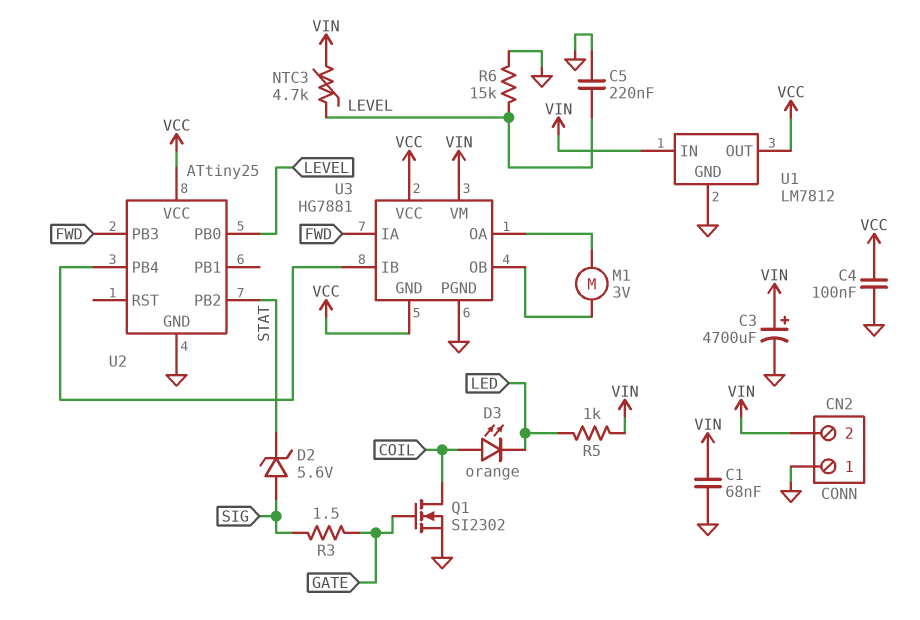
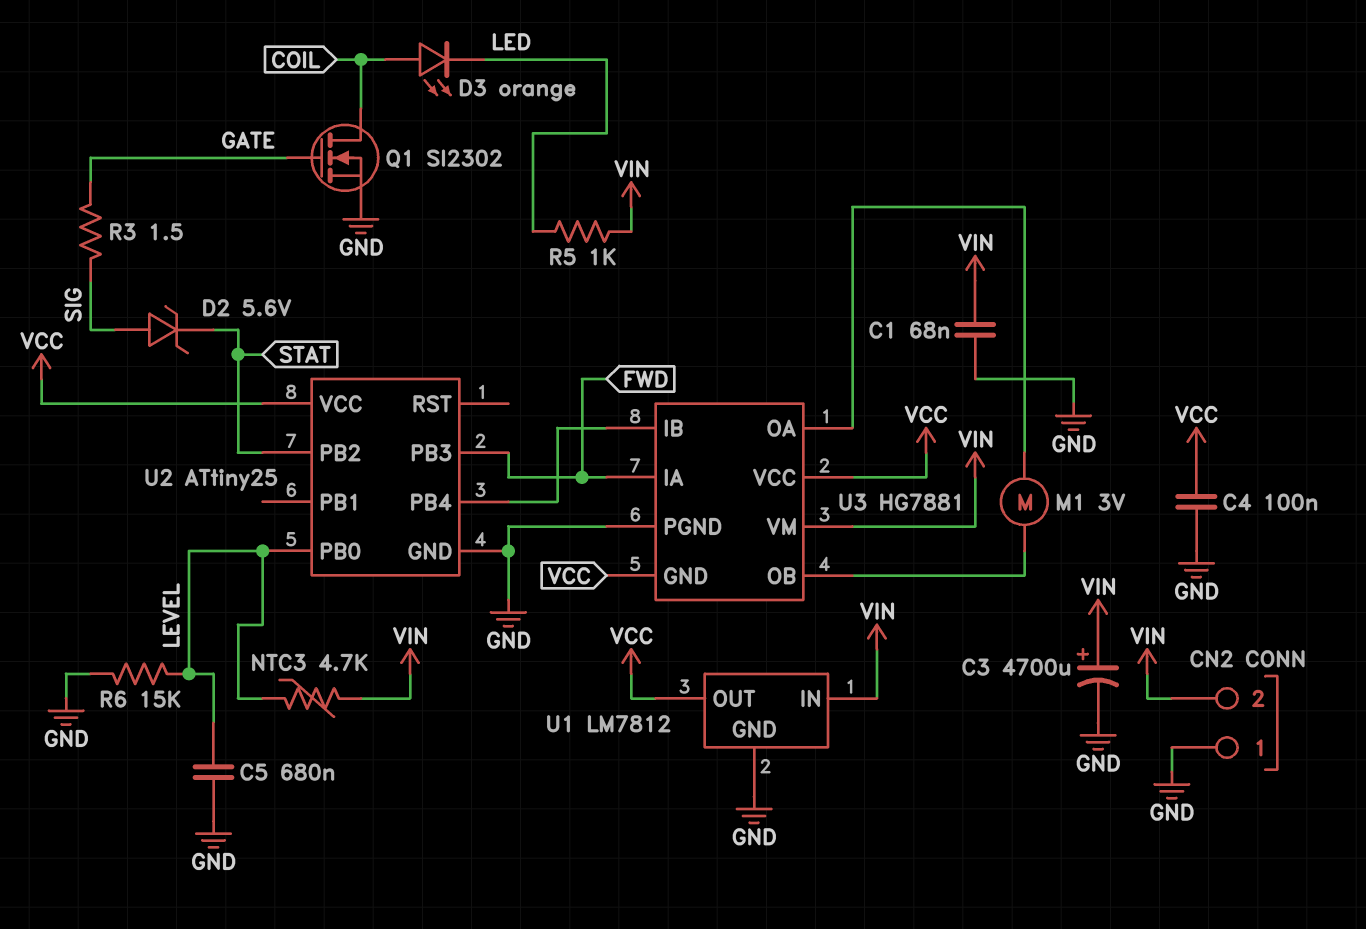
C5: 220nF (GND, LEVEL) -> 680nF (GND, LEVEL)

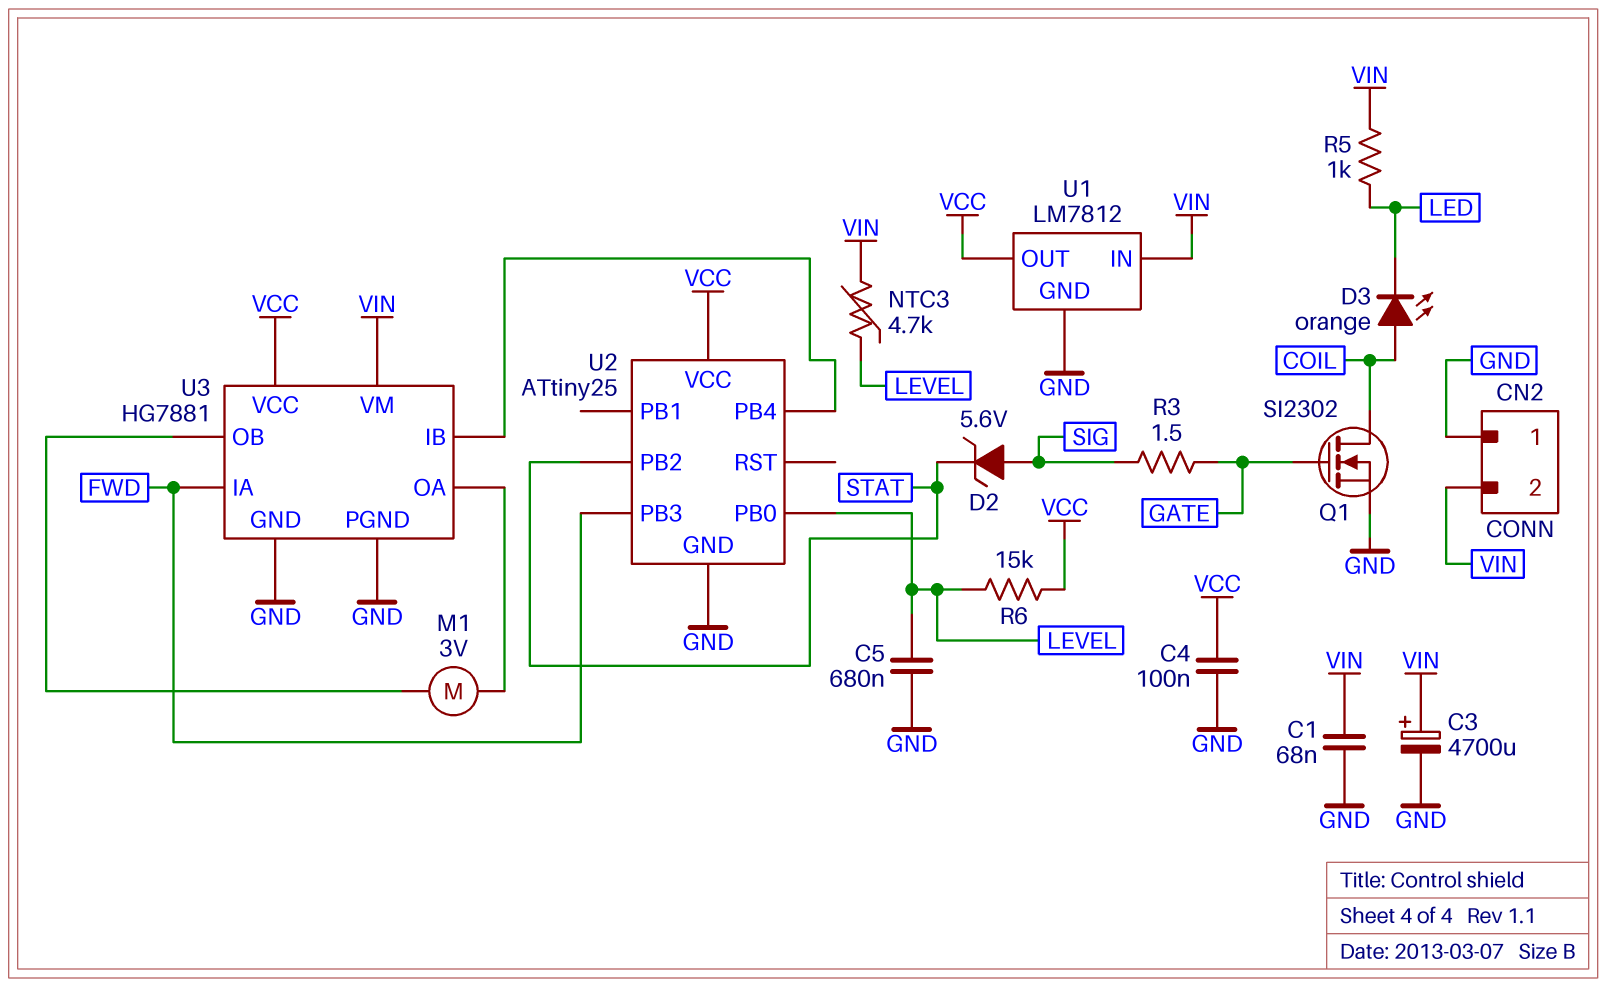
R6: 15k (GND, LEVEL) -> 15k (LEVEL, VCC)
U3 pin GND: VCC -> GND

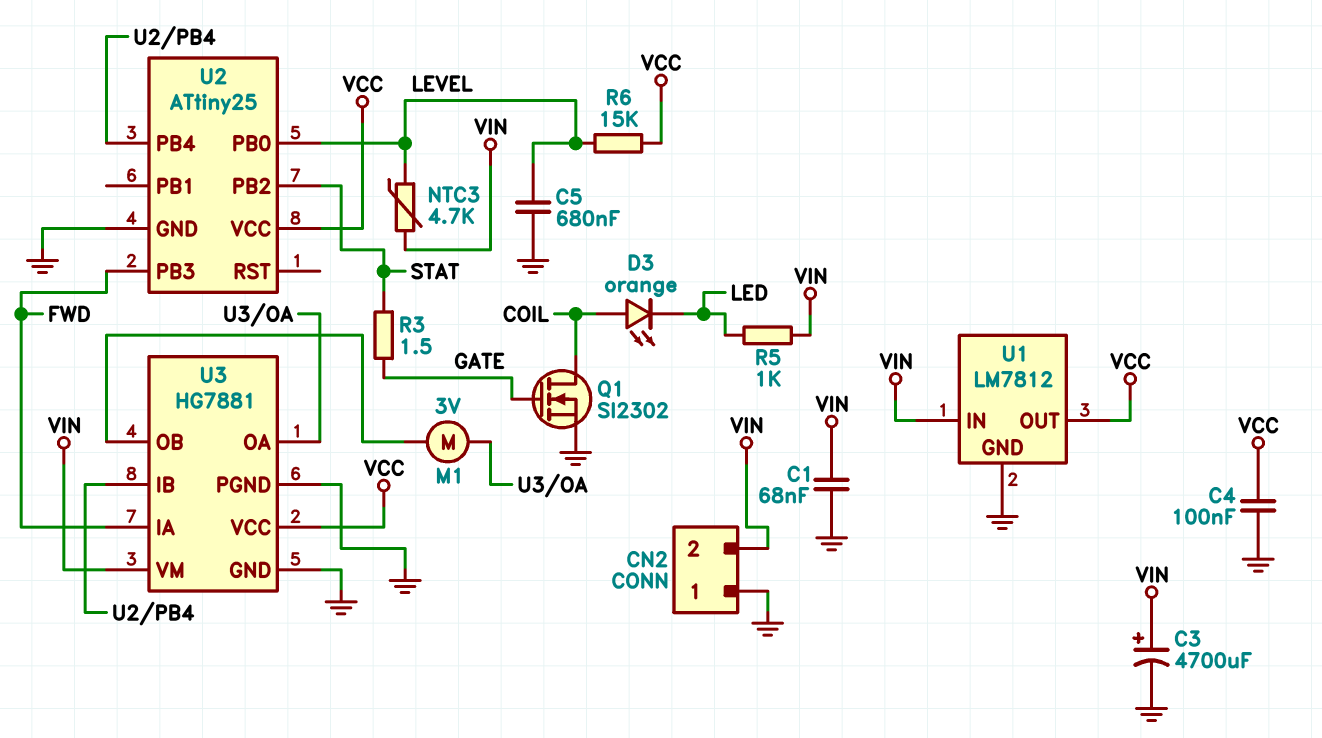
D2: zener 5.6V (A SIG, K STAT) -> none
R3: 1.5 (GATE, SIG) -> 1.5 (GATE, STAT)

